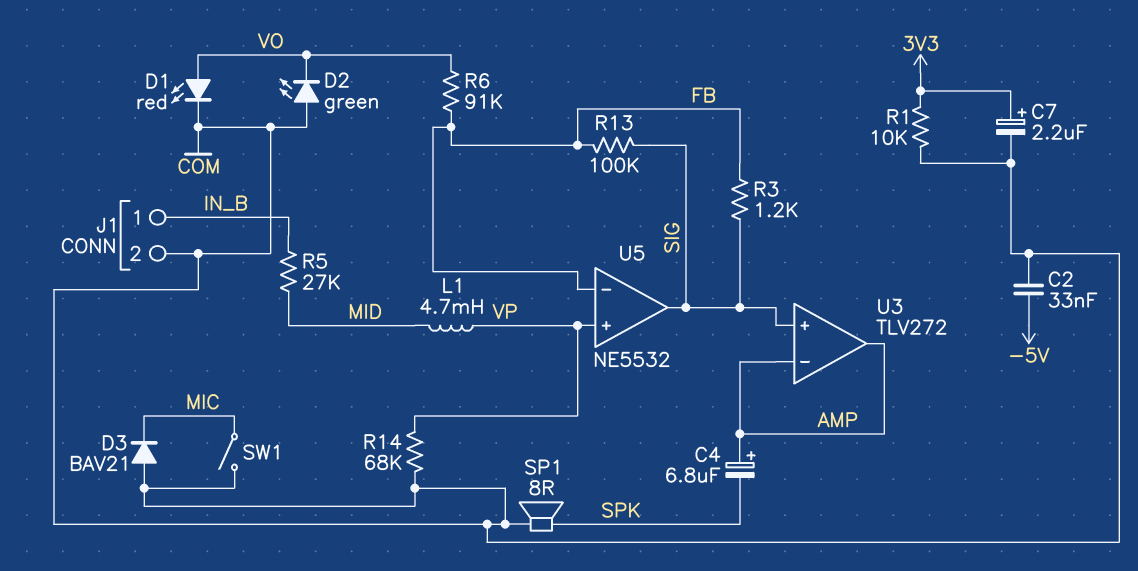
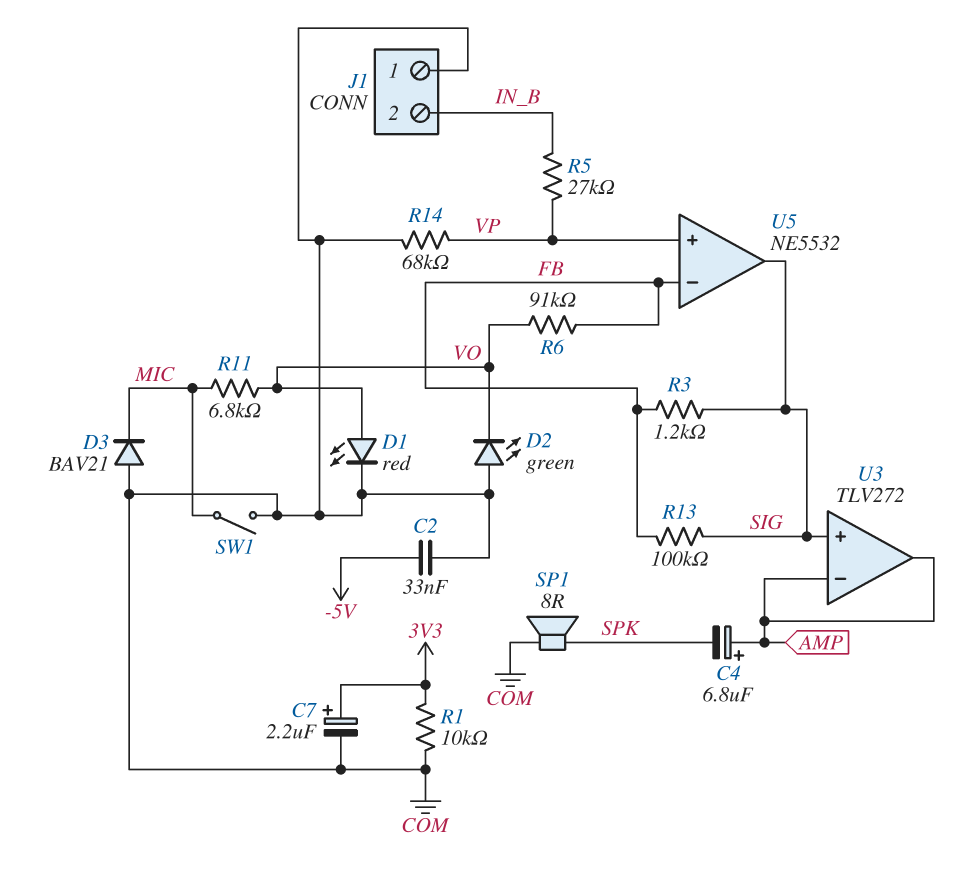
J1 pin 1: IN_B -> COM
J1 pin 2: COM -> IN_B
L1: 4.7mH (MID, VP) -> none
R5: 27k (IN_B, MID) -> 27k (IN_B, VP)
R11: none -> 6.8k (MIC, VO)

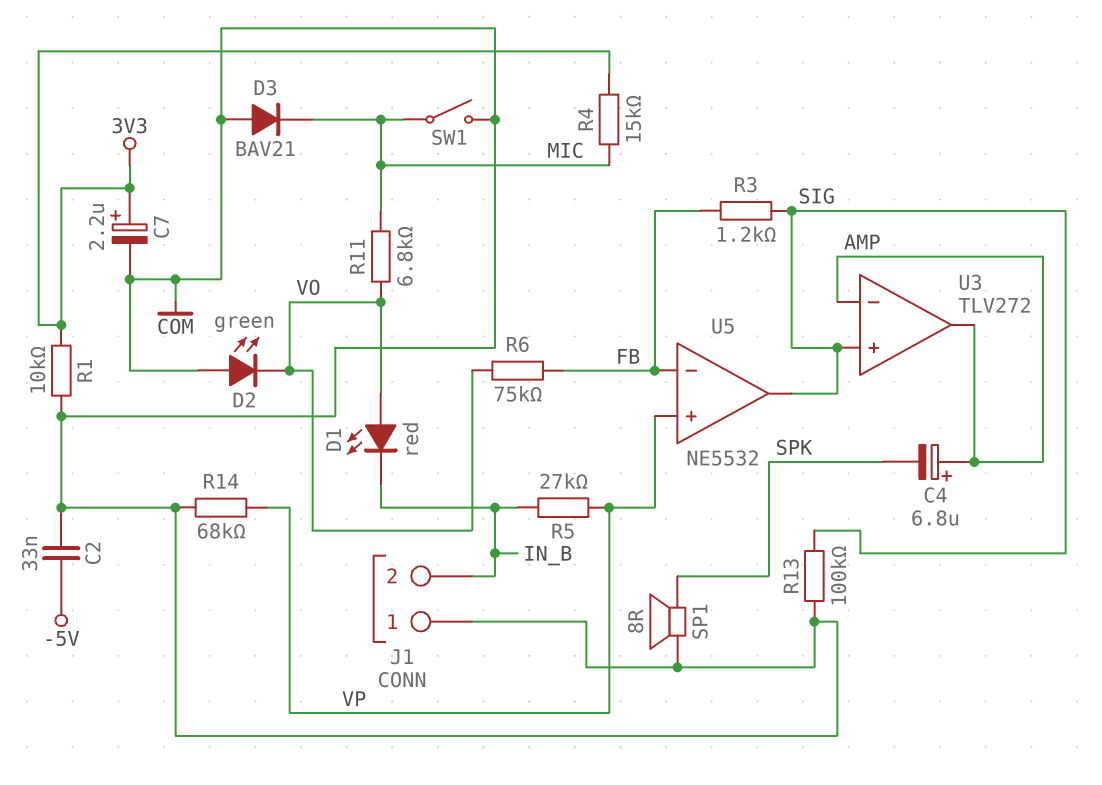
D1: LED red (A VO, K COM) -> LED red (A VO, K IN_B)
R4: none -> 15k (3V3, MIC)
R6: 91k (FB, VO) -> 75k (FB, VO)
R13: 100k (FB, SIG) -> 100k (COM, SIG)

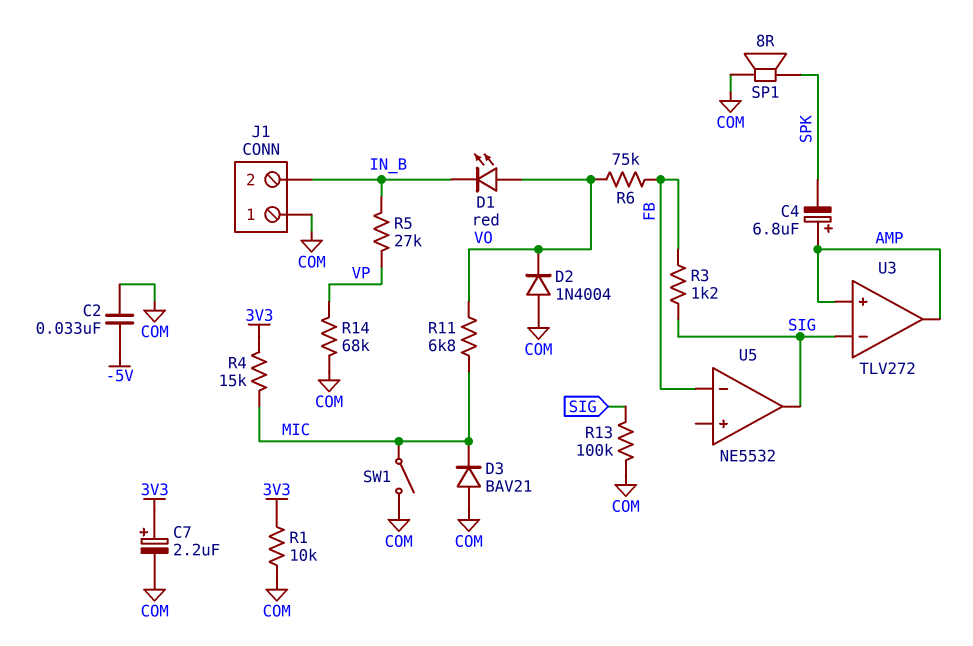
D2: LED green (A COM, K VO) -> diode 1N4004 (A COM, K VO)
U3 pin in+: SIG -> AMP
U3 pin in-: AMP -> SIG
U5 pin in+: VP -> none

